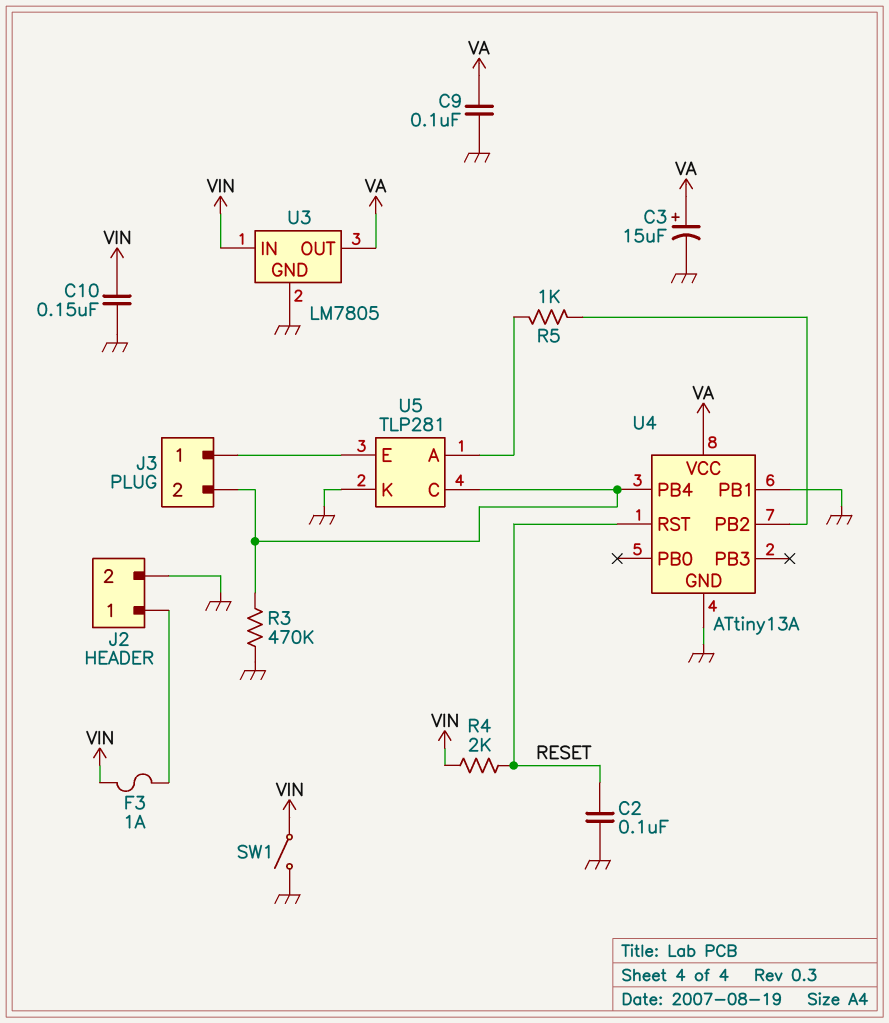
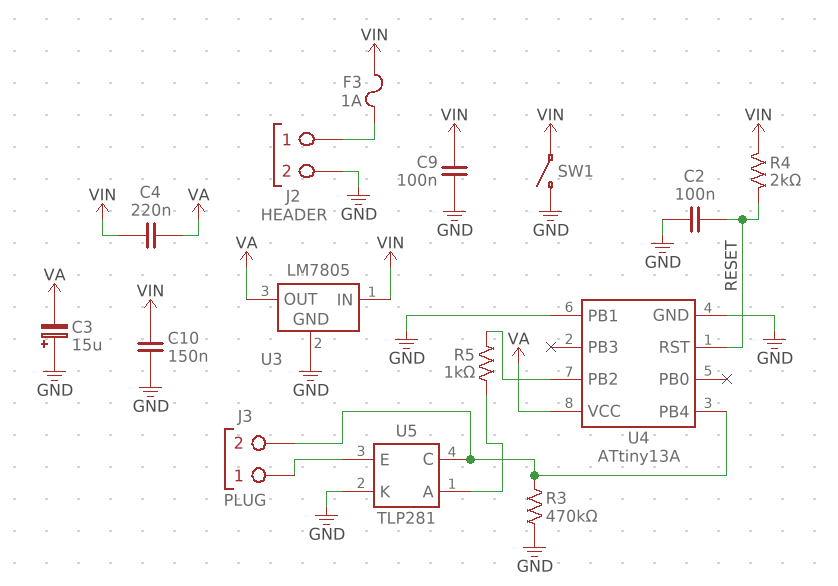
C3: 15uF (plus VA, minus GND) -> 15uF (plus GND, minus VA)
C4: none -> 220nF (VA, VIN)
C9: 100nF (GND, VA) -> 100nF (GND, VIN)

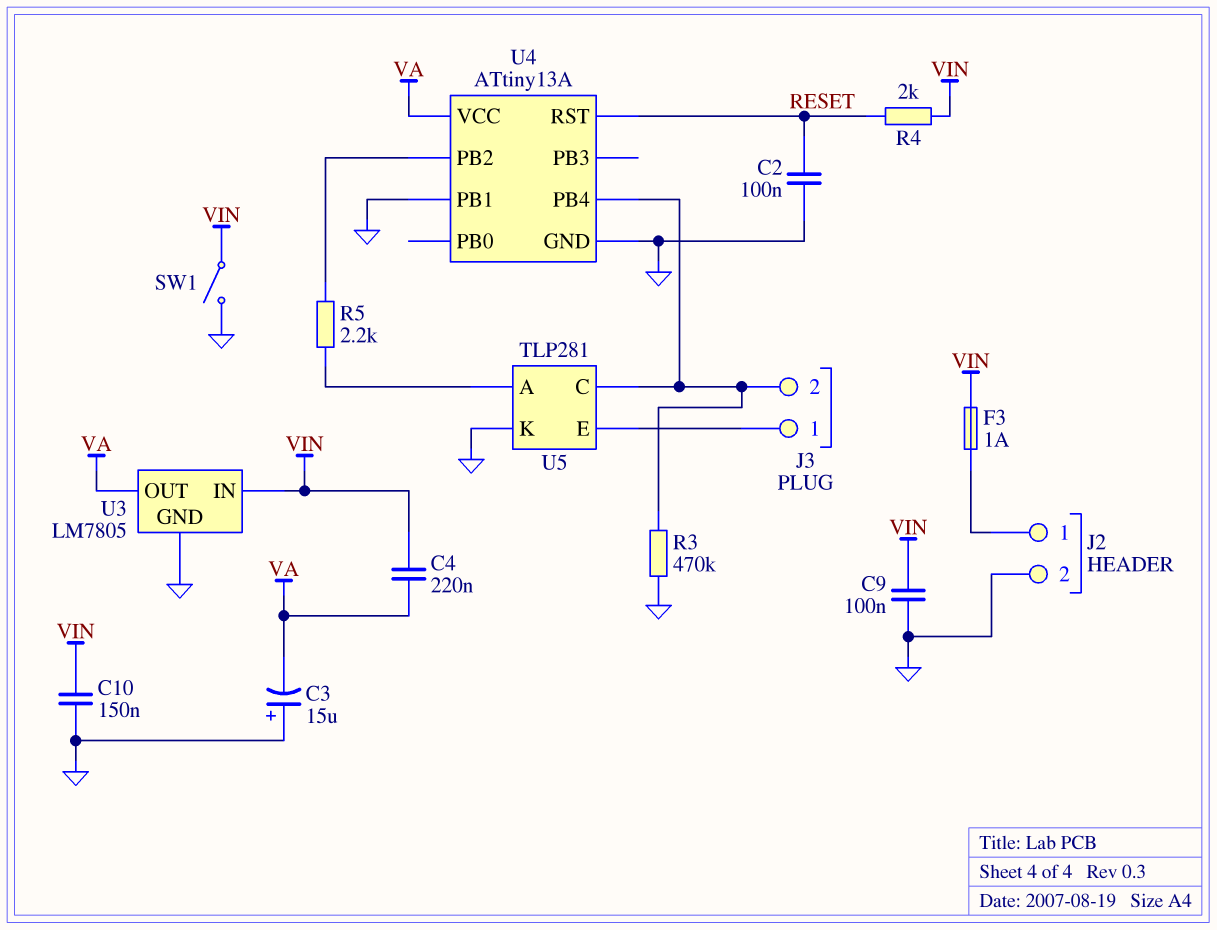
R5: 1k (U4/PB2, U5/A) -> 2.2k (U4/PB2, U5/A)

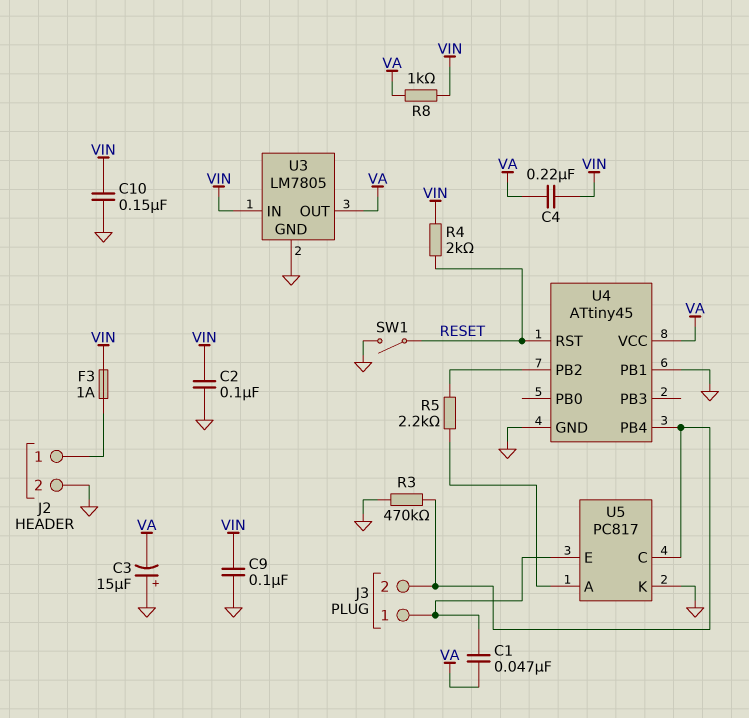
C1: none -> 47nF (J3/1, VA)
C2: 100nF (GND, RESET) -> 100nF (GND, VIN)
R8: none -> 1k (VA, VIN)
SW1: switch (GND, VIN) -> switch (GND, RESET)
U4: ATtiny13A -> ATtiny45
U5: TLP281 -> PC817

